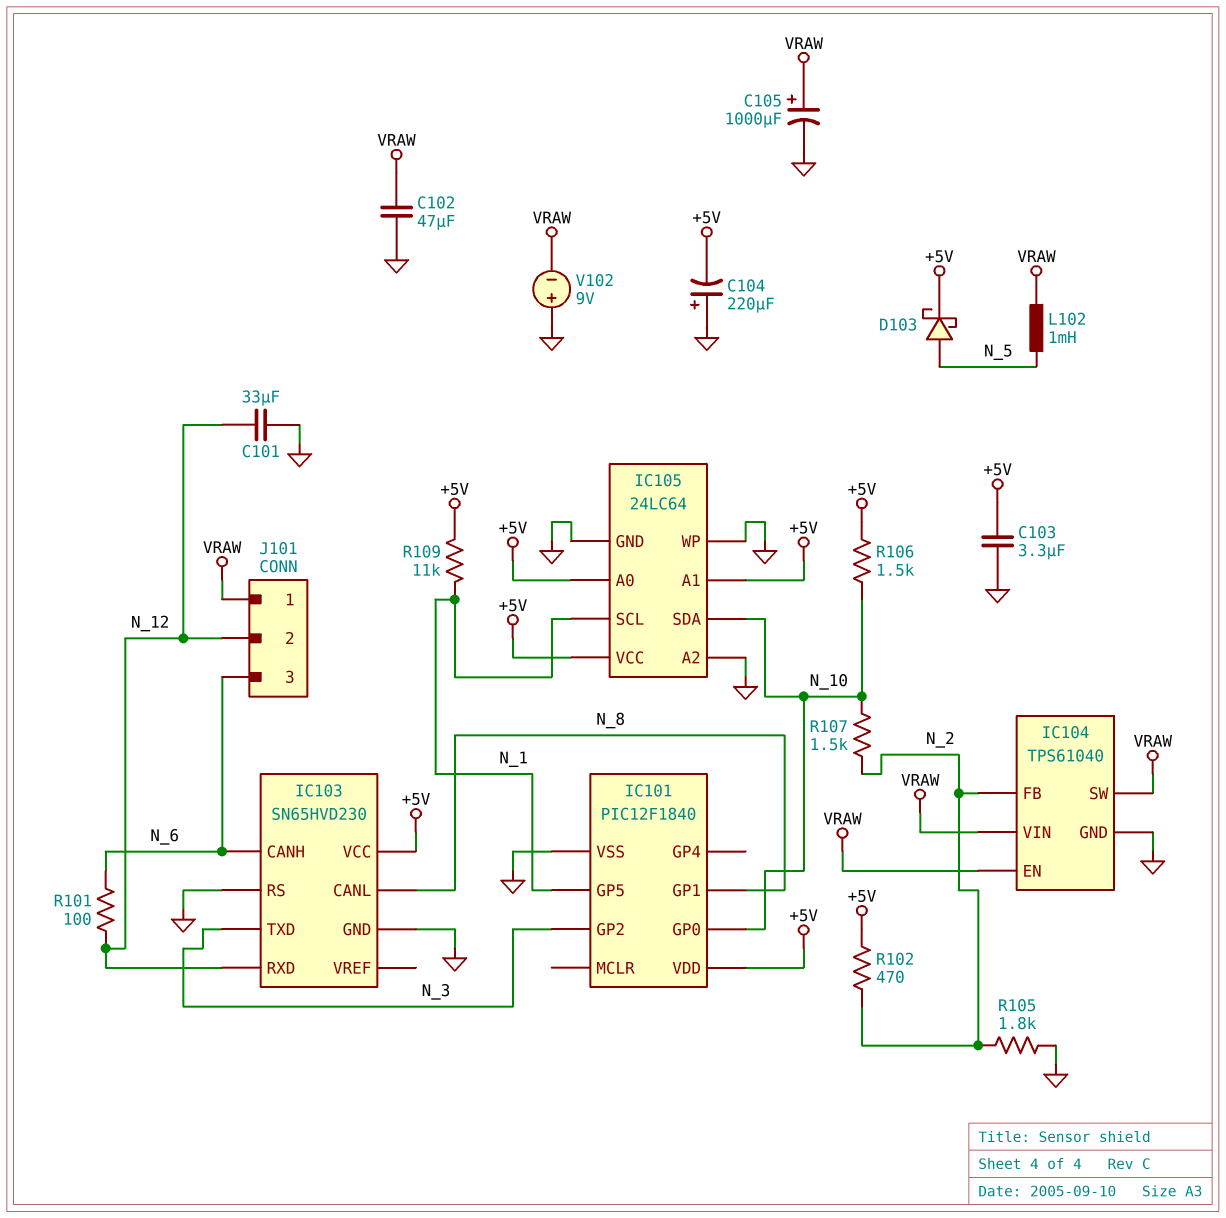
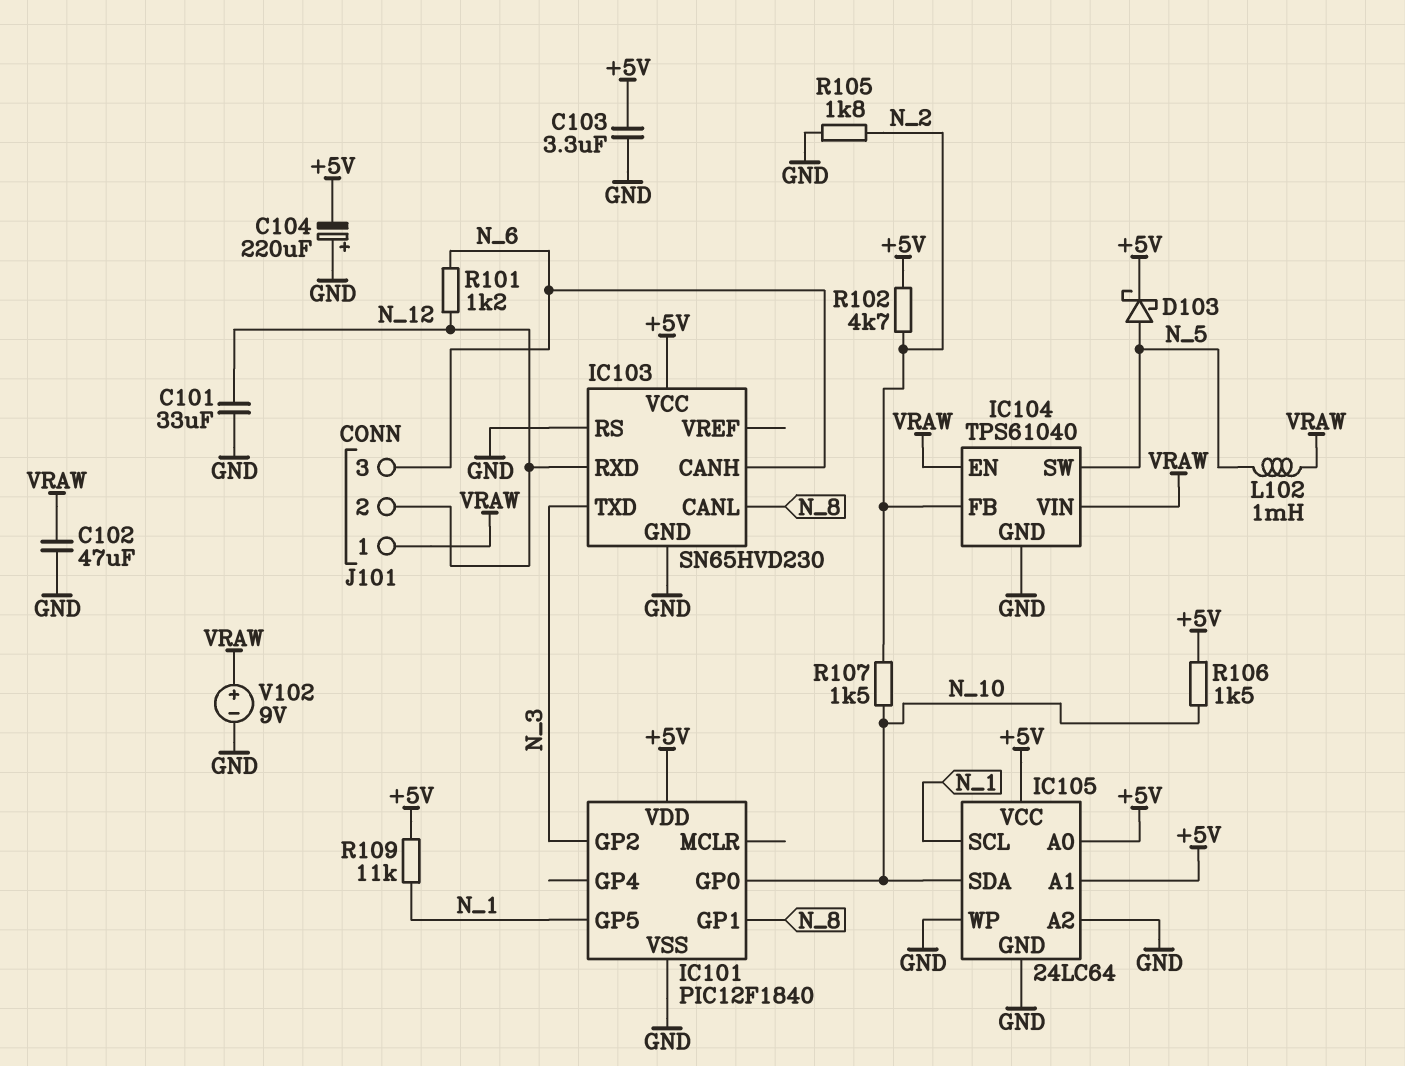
C105: 1000uF (plus VRAW, minus GND) -> none
IC104 pin SW: VRAW -> N_5
R101: 100 (N_6, N_12) -> 1.2k (N_6, N_12)
R102: 470 (+5V, N_2) -> 4.7k (+5V, N_2)
V102: 9V (plus GND, minus VRAW) -> 9V (plus VRAW, minus GND)

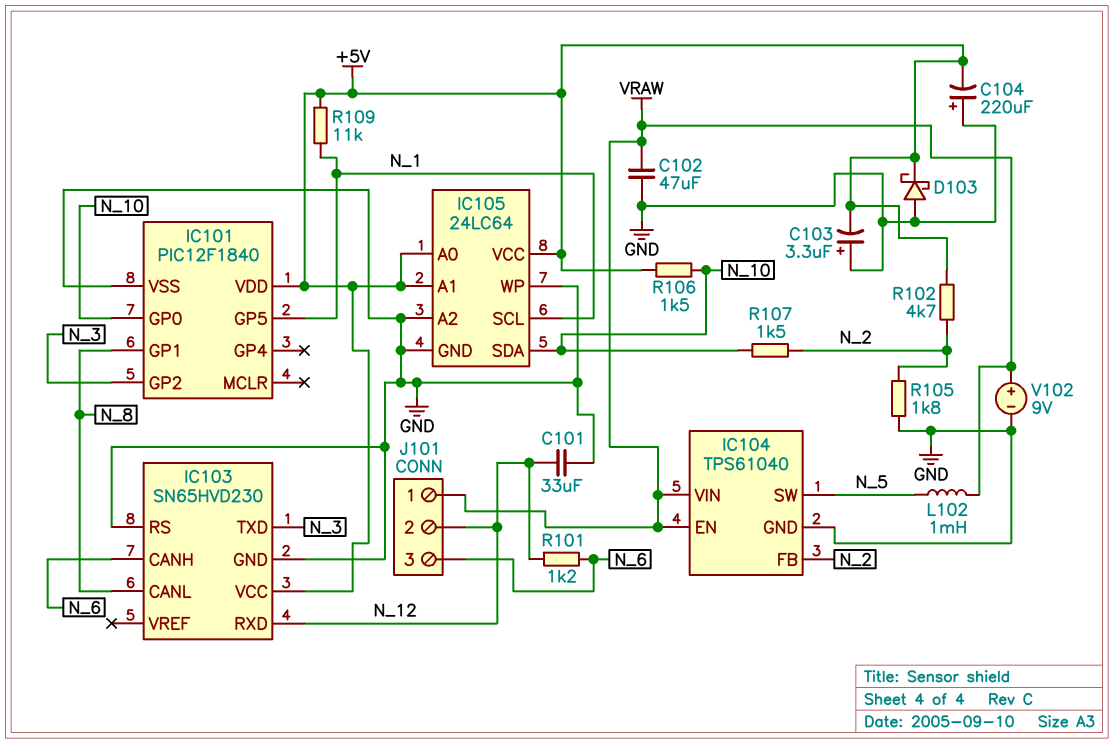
C103: 3.3uF (+5V, GND) -> 3.3uF (plus GND, minus +5V)
D103: schottky (A N_5, K +5V) -> schottky (A GND, K +5V)

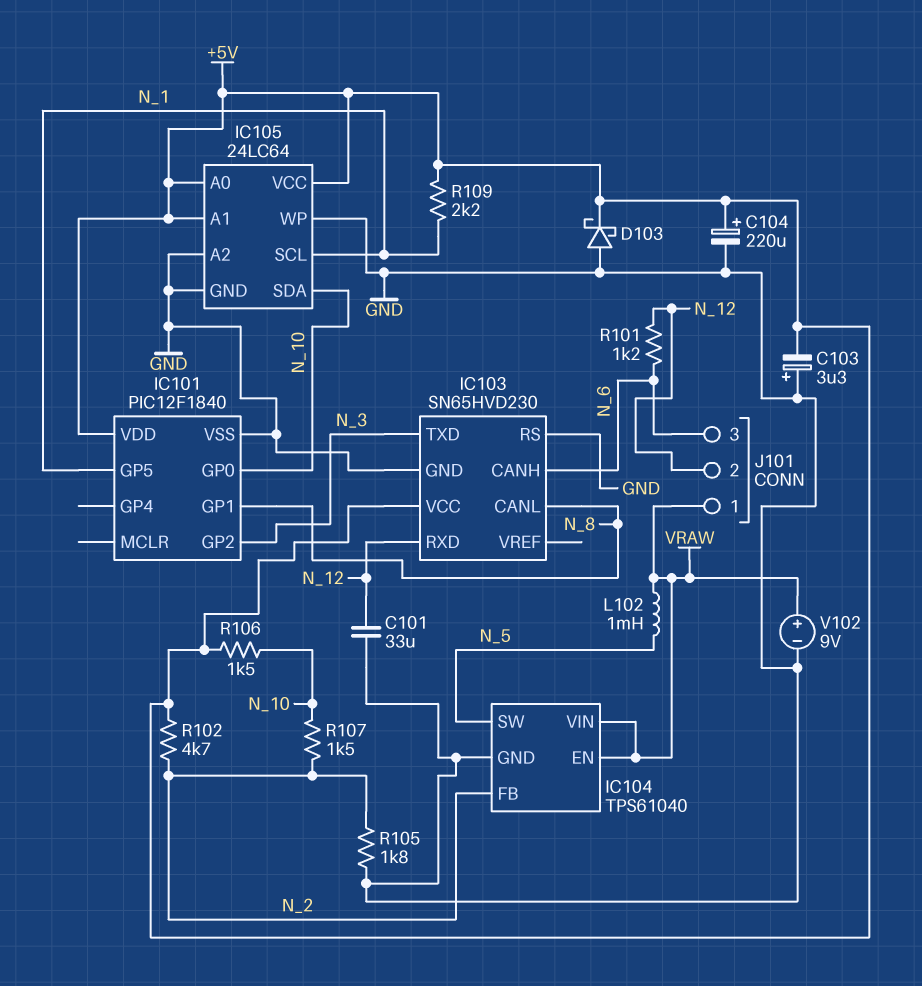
C102: 47uF (GND, VRAW) -> none
C104: 220uF (plus GND, minus +5V) -> 220uF (plus +5V, minus GND)
R109: 11k (+5V, N_1) -> 2.2k (+5V, N_1)

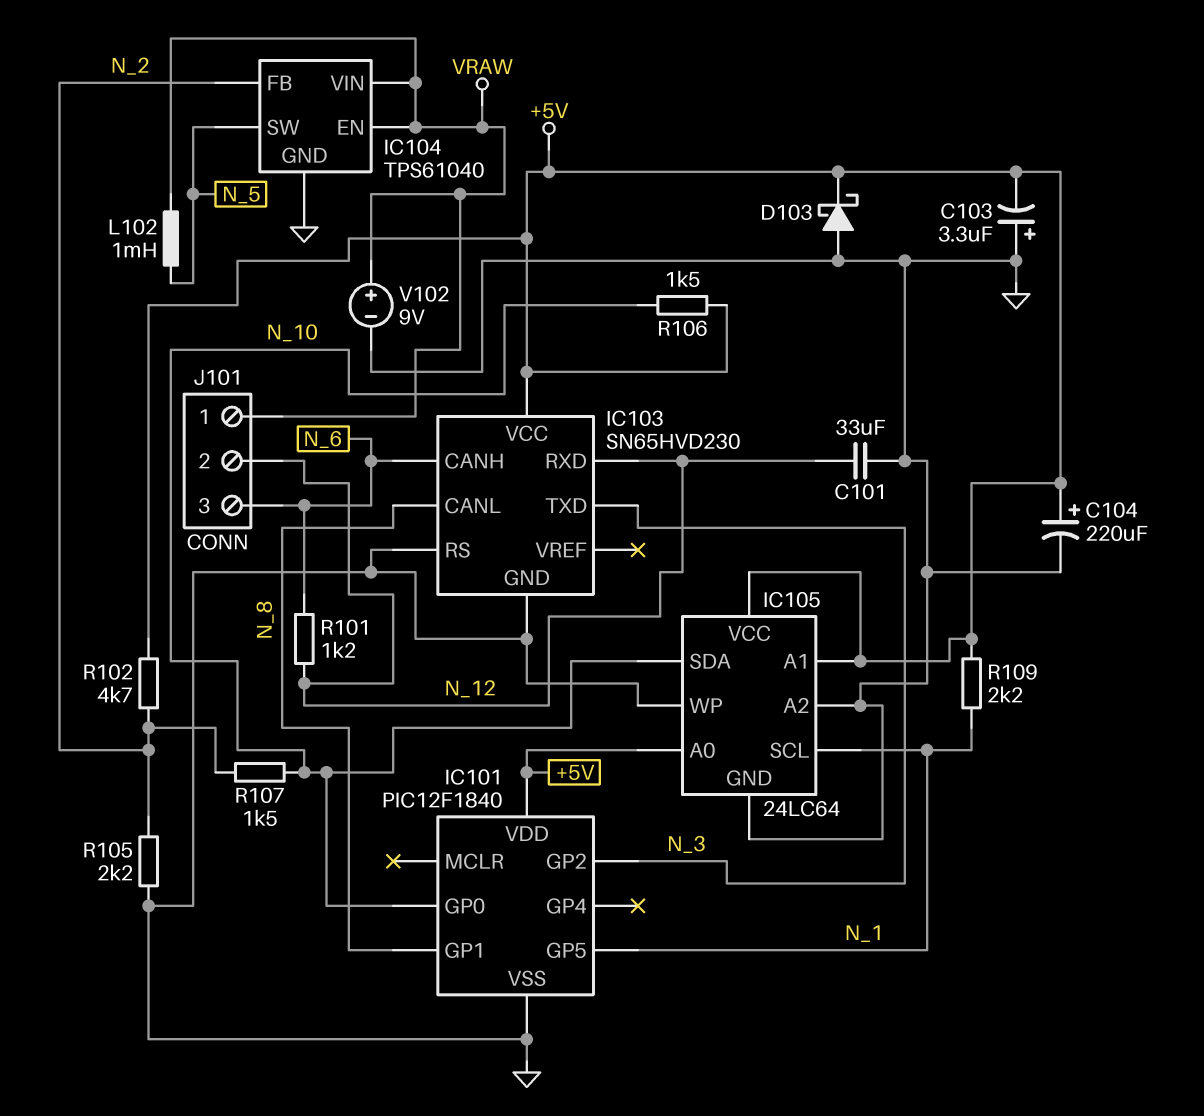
R105: 1.8k (GND, N_2) -> 2.2k (GND, N_2)

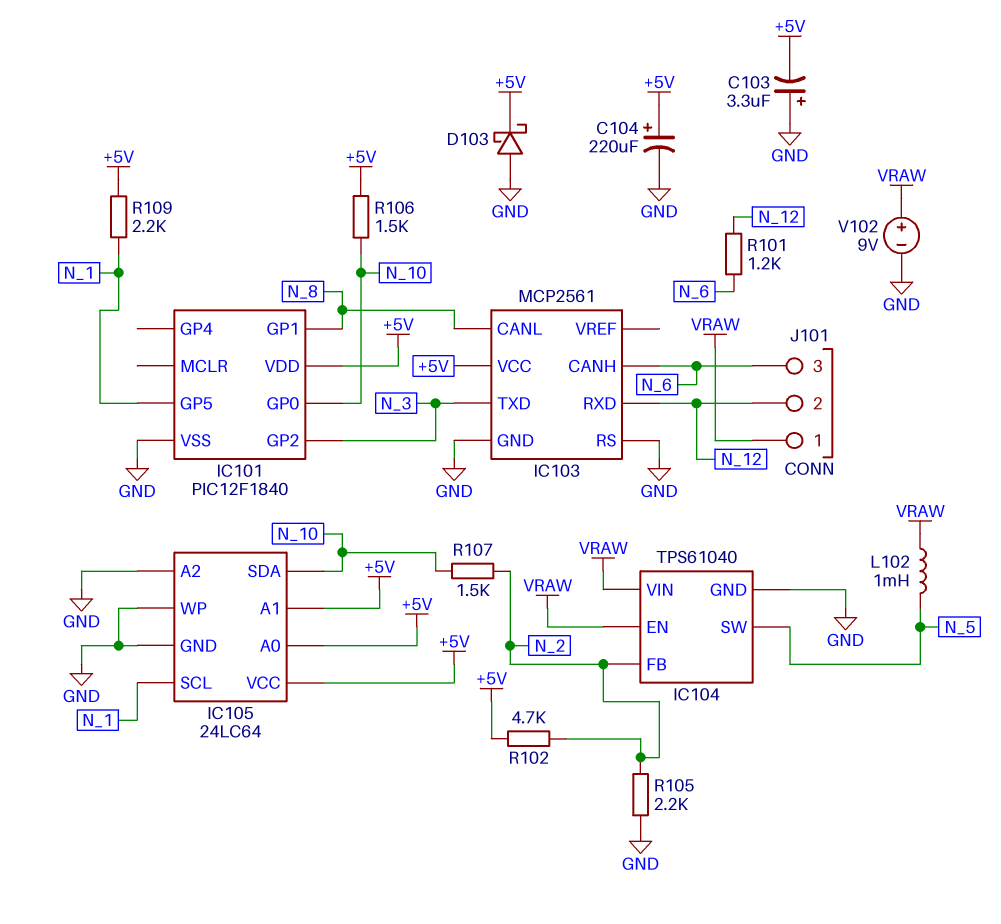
C101: 33uF (GND, N_12) -> none
IC103: SN65HVD230 -> MCP2561

